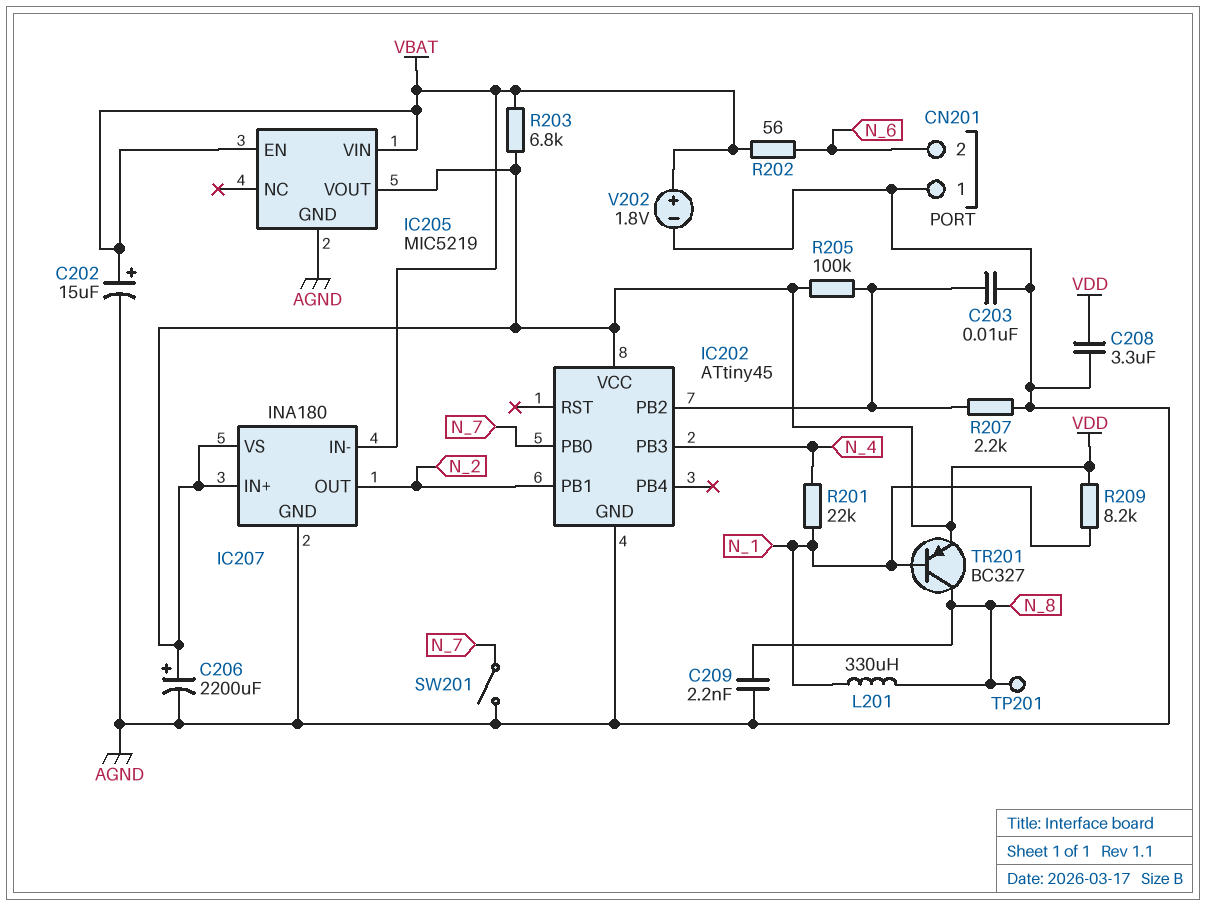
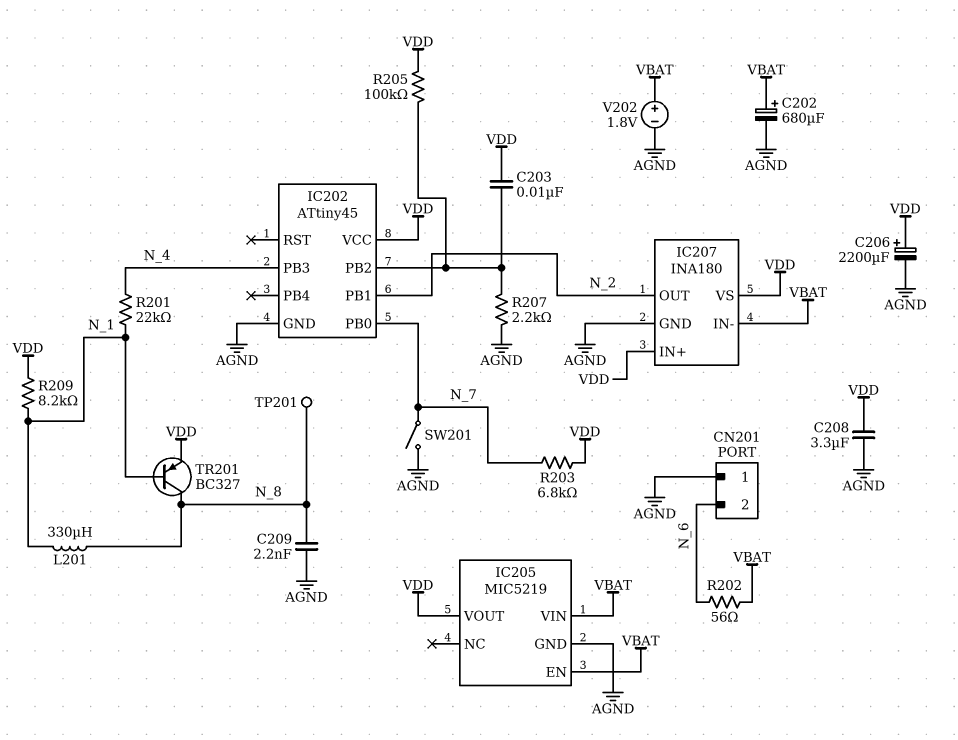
C202: 15uF (plus VBAT, minus AGND) -> 680uF (plus VBAT, minus AGND)
C203: 10nF (AGND, IC202/PB2) -> 10nF (IC202/PB2, VDD)
R203: 6.8k (VBAT, VDD) -> 6.8k (N_7, VDD)

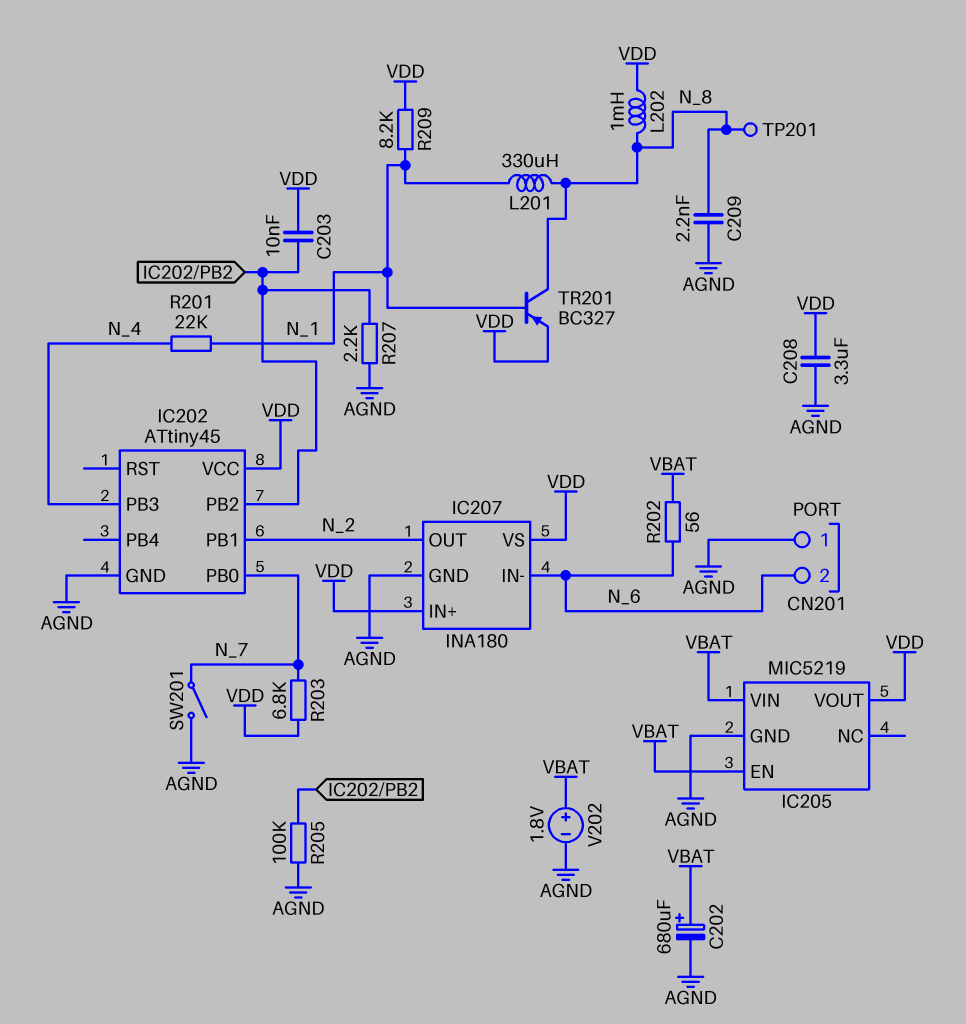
C206: 2200uF (plus VDD, minus AGND) -> none
IC207 pin IN-: VBAT -> N_6
L202: none -> 1mH (N_8, VDD)
R205: 100k (IC202/PB2, VDD) -> 100k (AGND, IC202/PB2)

